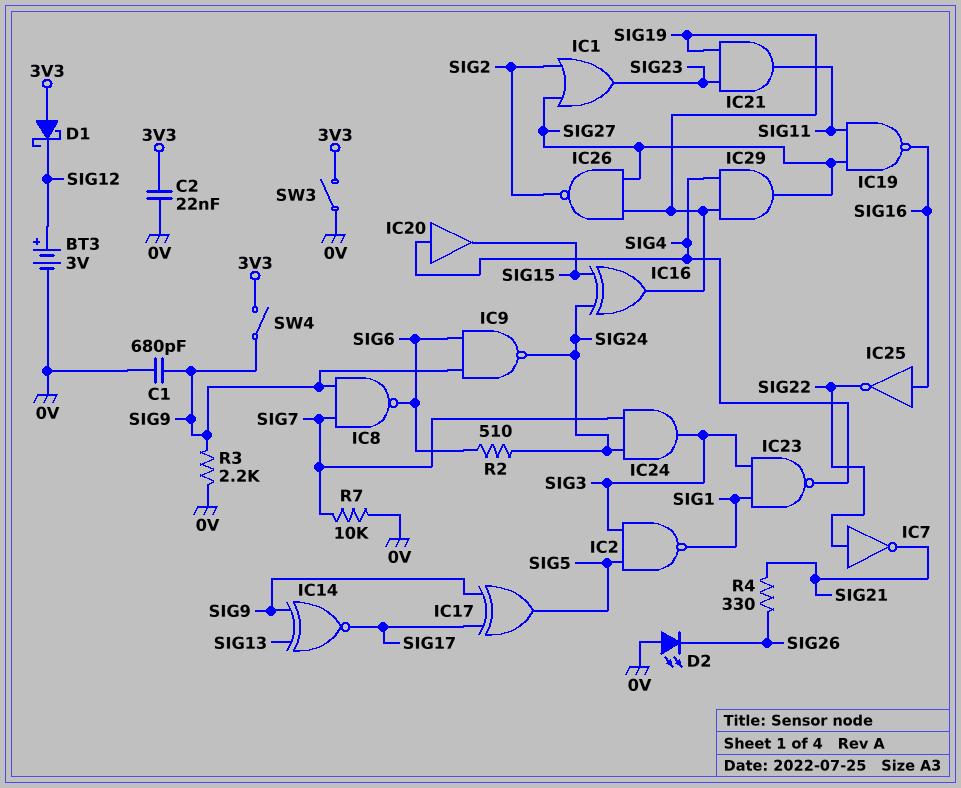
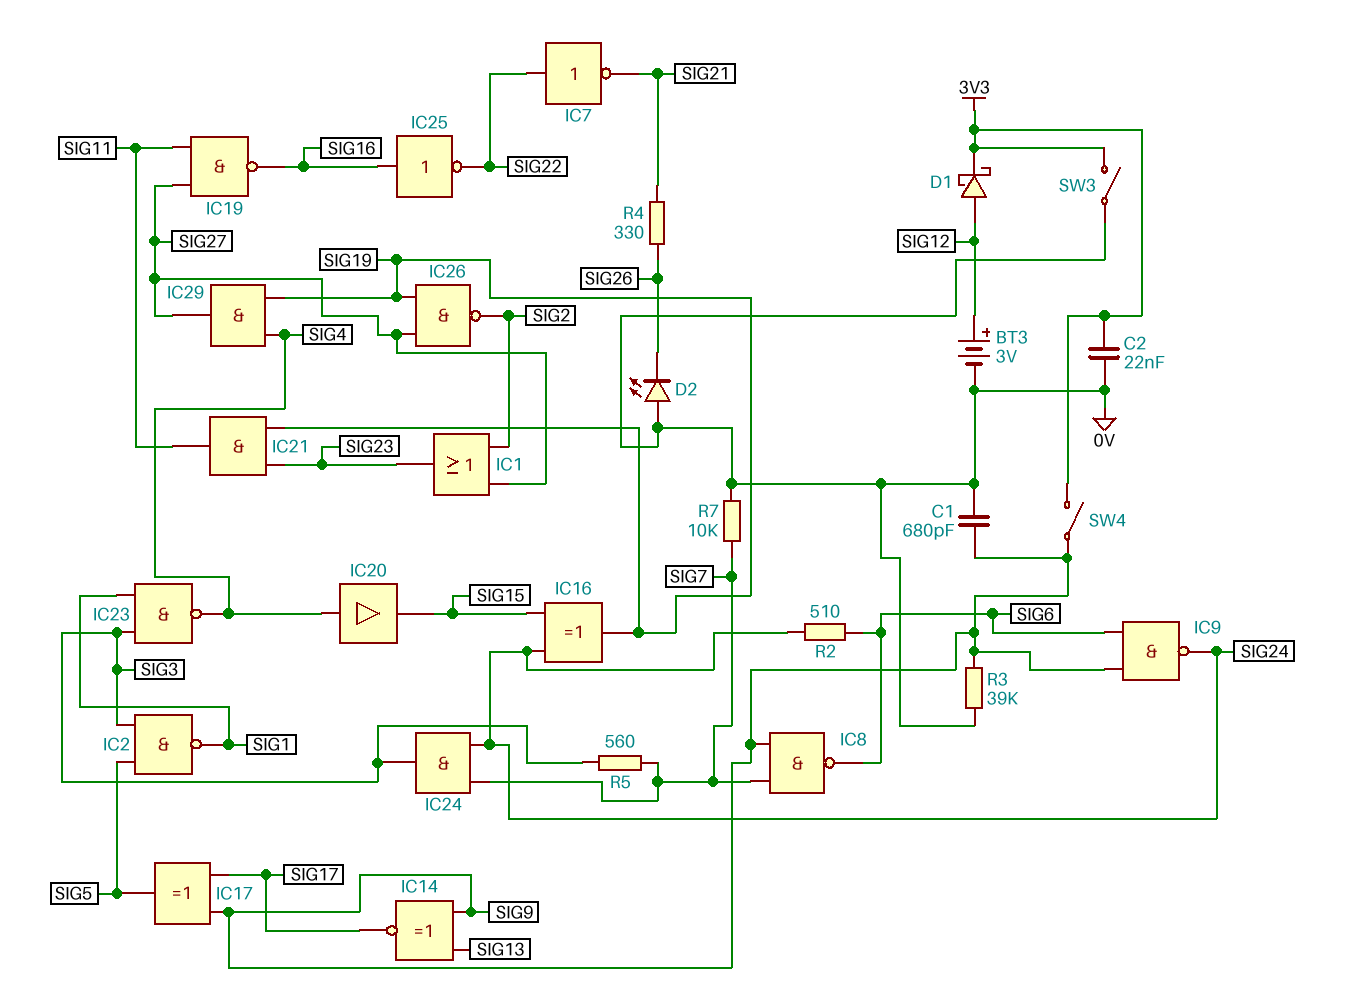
D1: schottky (A 3V3, K SIG12) -> schottky (A SIG12, K 3V3)
R3: 2.2k (0V, SIG9) -> 39k (0V, SIG9)
R5: none -> 560 (SIG3, SIG7)

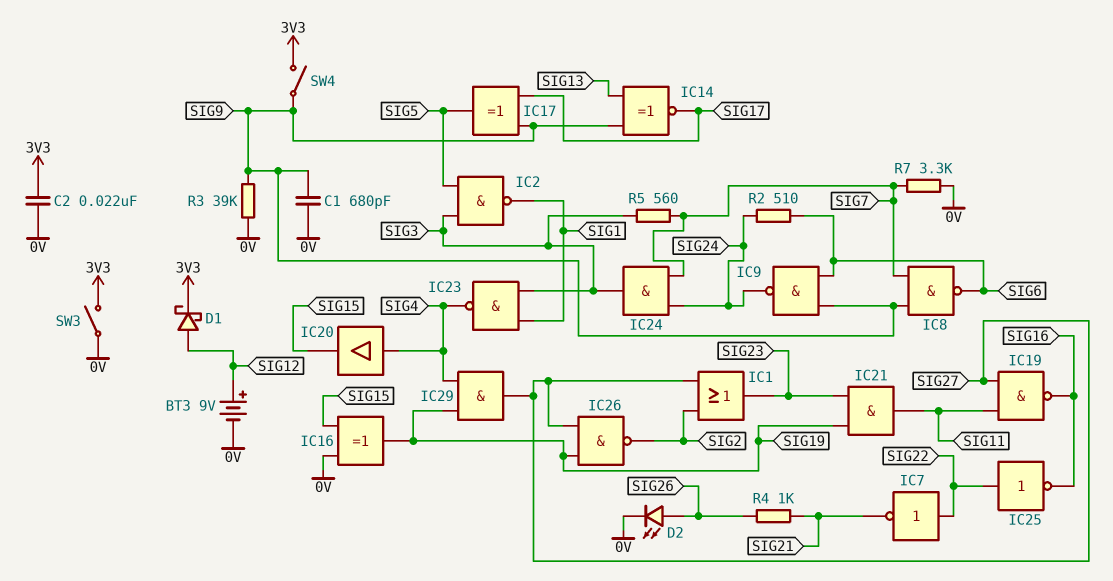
BT3: 3V (plus SIG12, minus 0V) -> 9V (plus SIG12, minus 0V)
D2: LED (A 0V, K SIG26) -> LED (A SIG26, K 0V)
IC16: XOR (in SIG15, in SIG24, out SIG19) -> XOR (in 0V, in SIG15, out SIG19)
IC25: NOT (in SIG16, out SIG22) -> NOT (in SIG22, out SIG16)
R4: 330 (SIG21, SIG26) -> 1k (SIG21, SIG26)
R7: 10k (0V, SIG7) -> 3.3k (0V, SIG7)

